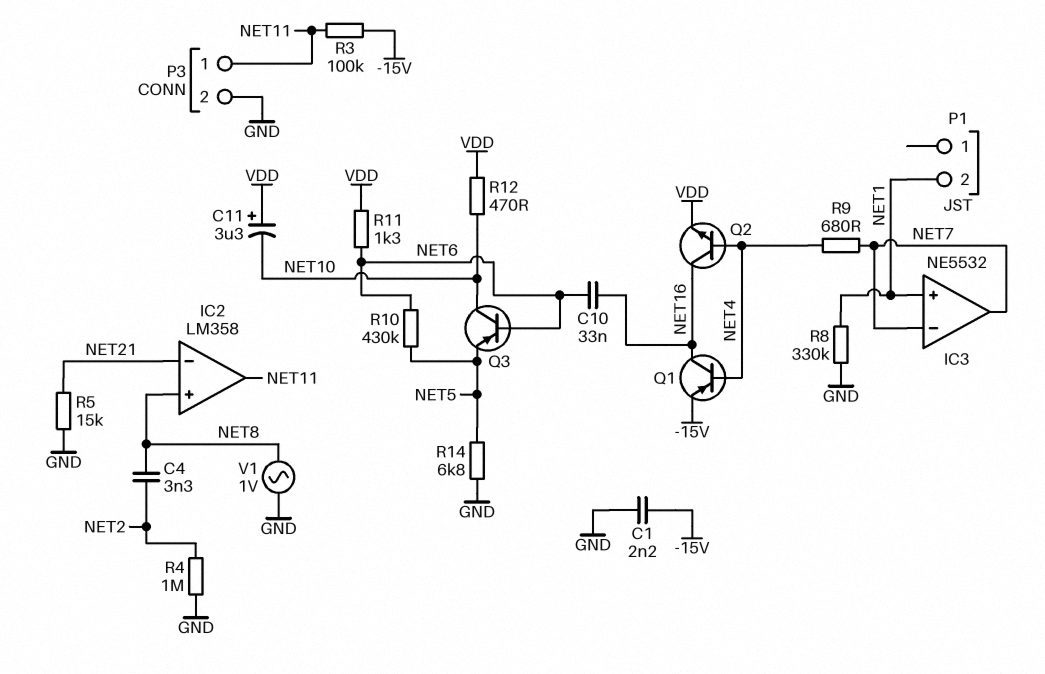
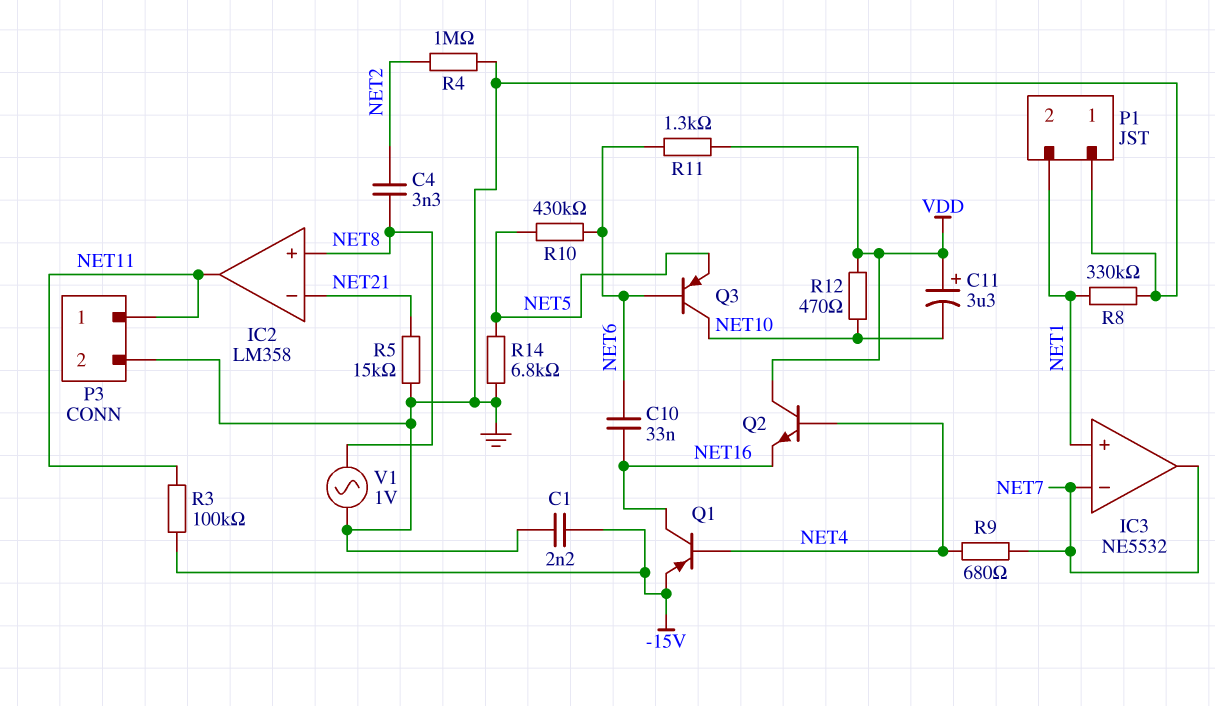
P1 pin 1: none -> GND
Q2: NPN (B NET4, C NET16, E VDD) -> NPN (B NET4, C VDD, E NET16)

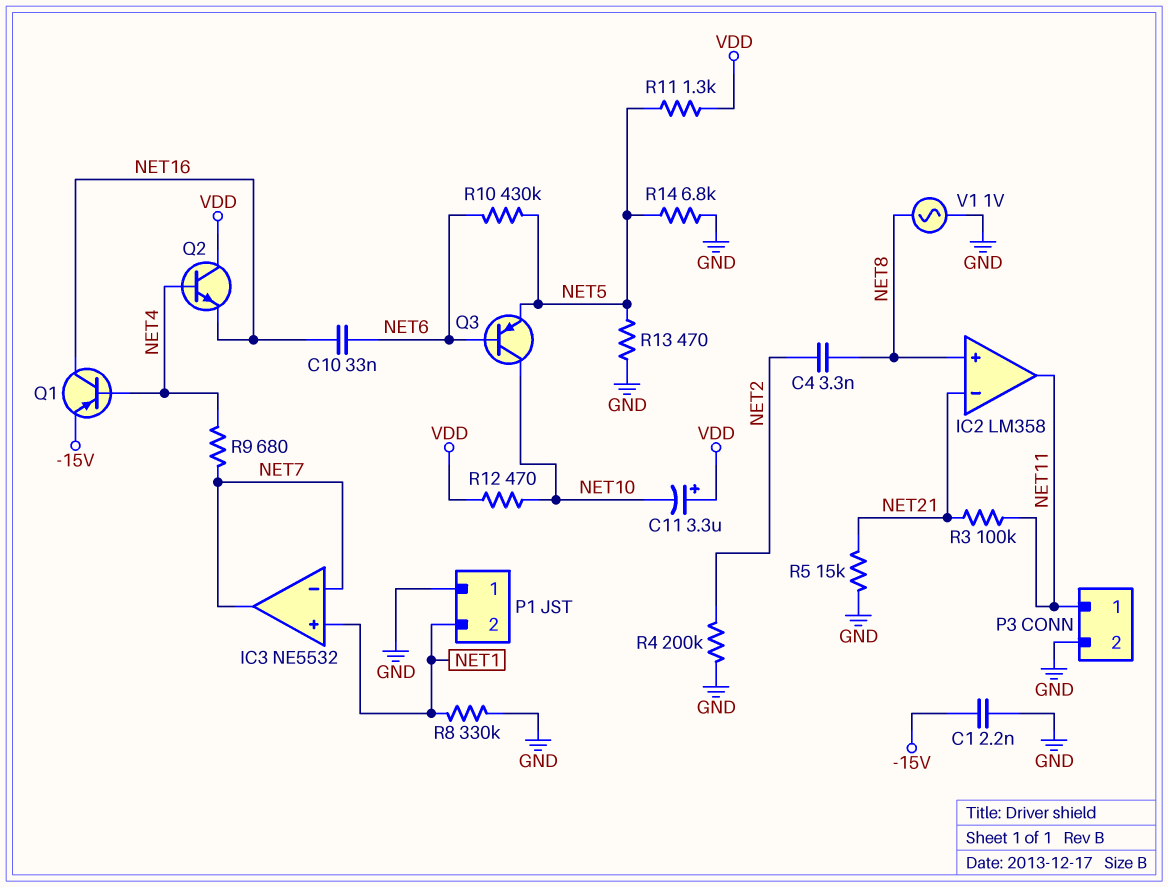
R3: 100k (-15V, NET11) -> 100k (NET11, NET21)
R4: 1M (GND, NET2) -> 200k (GND, NET2)
R11: 1.3k (NET6, VDD) -> 1.3k (NET5, VDD)
R13: none -> 470 (GND, NET5)

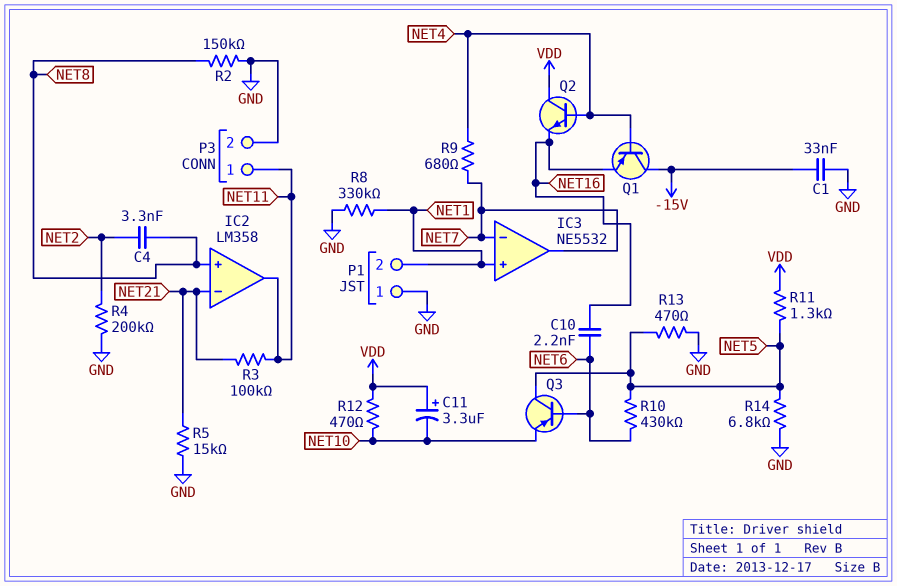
C1: 2.2nF (-15V, GND) -> 33nF (-15V, GND)
C10: 33nF (NET6, NET16) -> 2.2nF (NET6, NET16)
Q1: PNP (B NET4, C NET16, E -15V) -> PNP (B NET4, C -15V, E NET16)
Q3: PNP (B NET6, C NET10, E NET5) -> PNP (B NET6, C NET5, E NET10)
R2: none -> 150k (GND, NET8)
V1: AC 1V (GND, NET8) -> none

